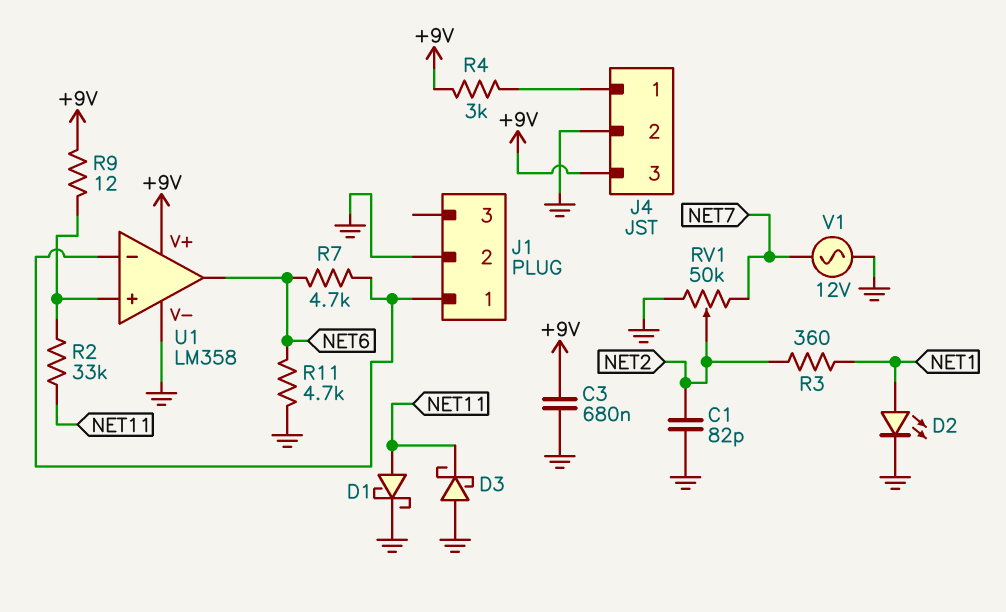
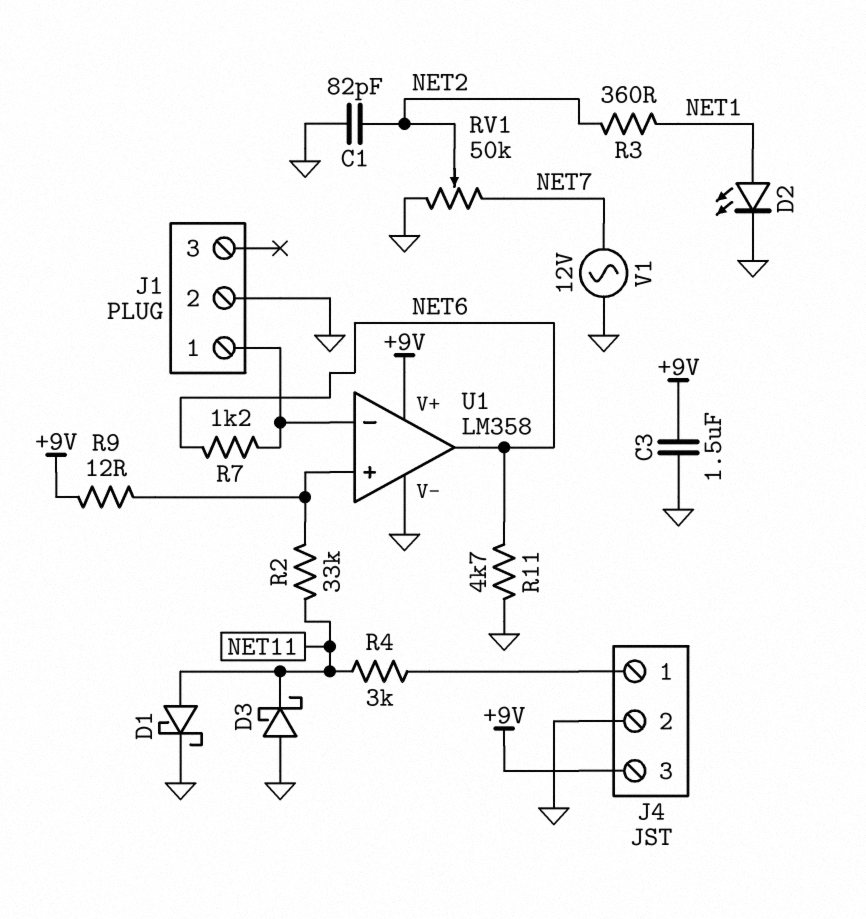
C3: 680nF (+9V, GND) -> 1.5uF (+9V, GND)
R4: 3k (+9V, J4/1) -> 3k (J4/1, NET11)
R7: 4.7k (J1/1, NET6) -> 1.2k (J1/1, NET6)

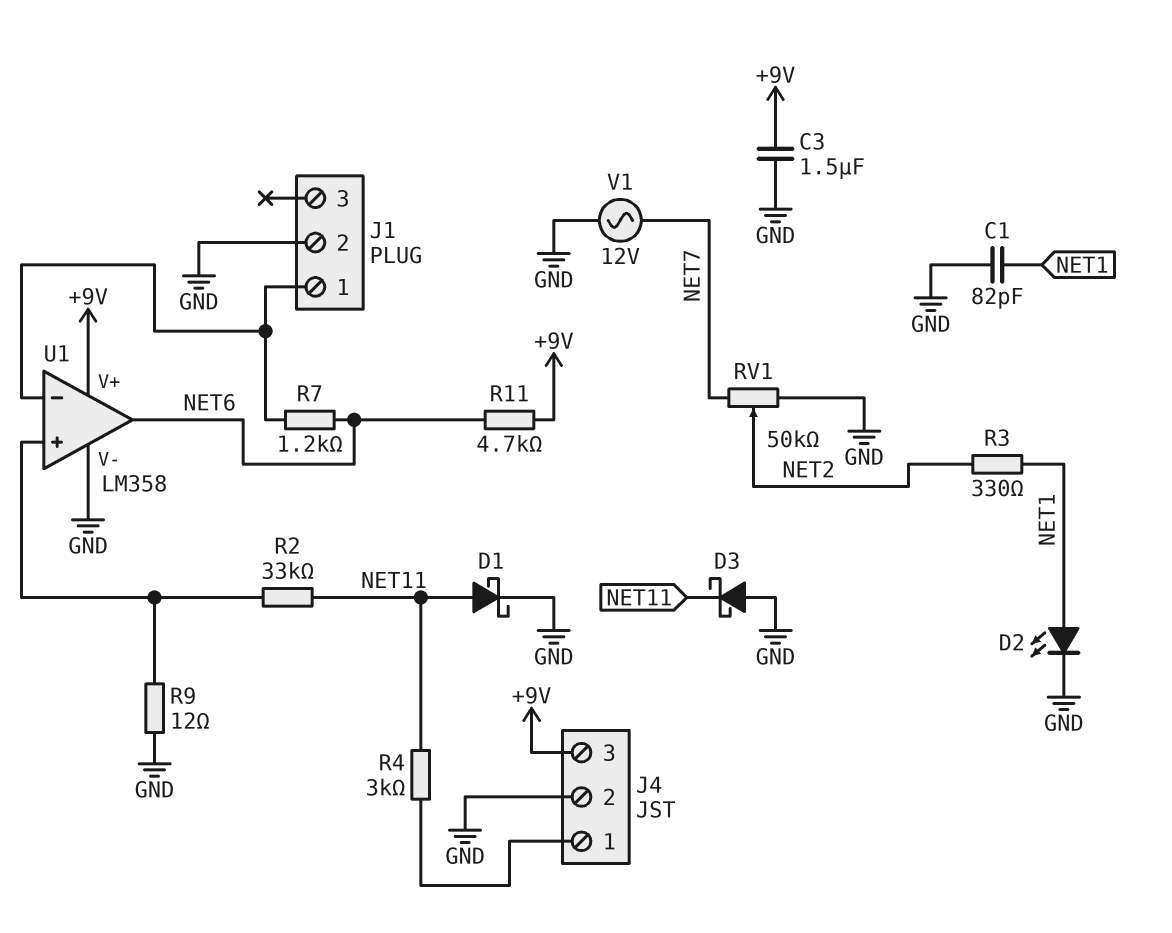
C1: 82pF (GND, NET2) -> 82pF (GND, NET1)
R3: 360 (NET1, NET2) -> 330 (NET1, NET2)
R9: 12 (+9V, U1/in+) -> 12 (GND, U1/in+)
R11: 4.7k (GND, NET6) -> 4.7k (+9V, NET6)

